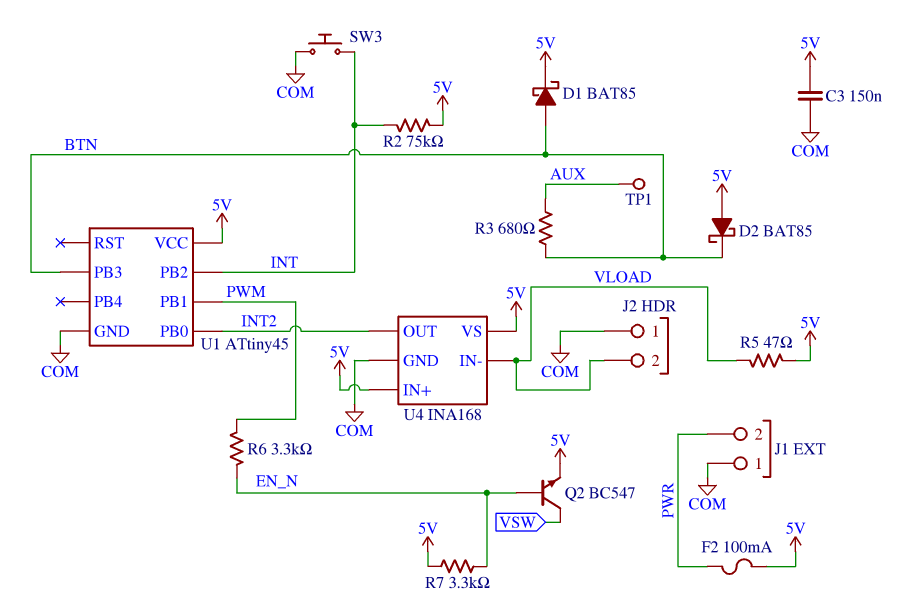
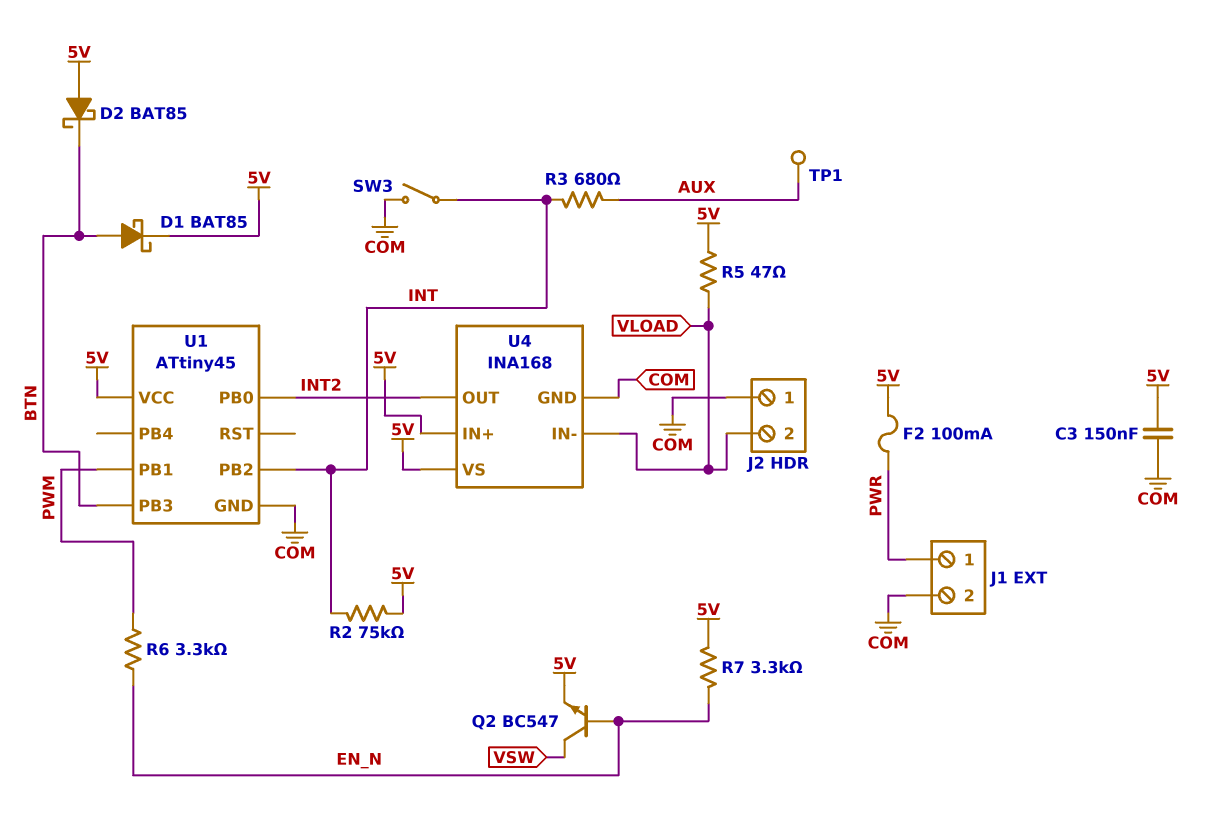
J1 pin 1: COM -> PWR
J1 pin 2: PWR -> COM
R3: 680 (AUX, BTN) -> 680 (AUX, INT)
SW3: button (COM, INT) -> switch (COM, INT)

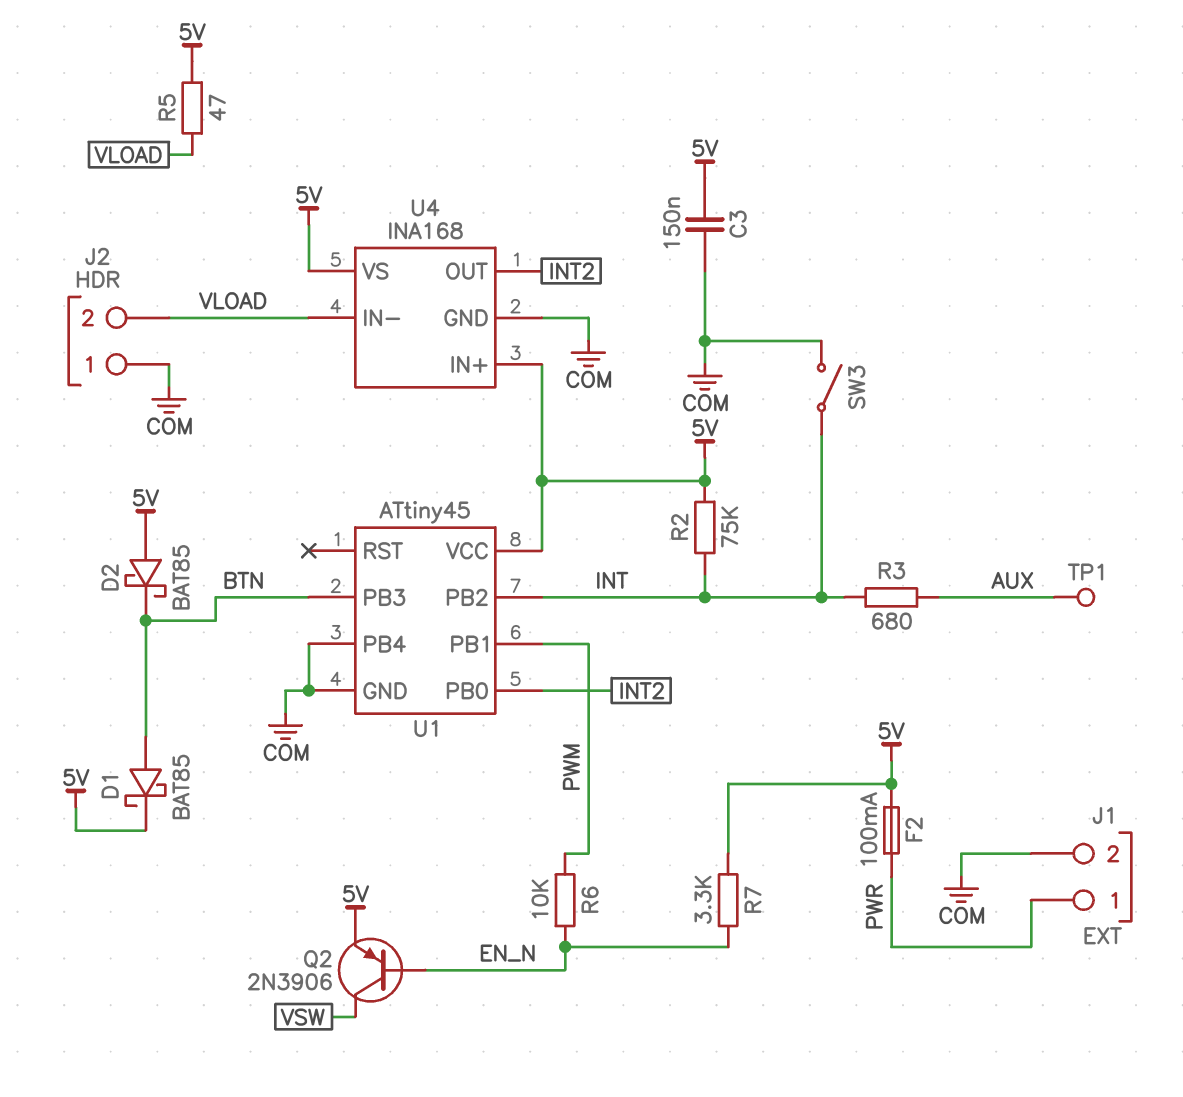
Q2: NPN BC547 (B EN_N, C VSW, E 5V) -> PNP 2N3906 (B EN_N, C VSW, E 5V)
R6: 3.3k (EN_N, PWM) -> 10k (EN_N, PWM)
U1 pin PB4: none -> COM

